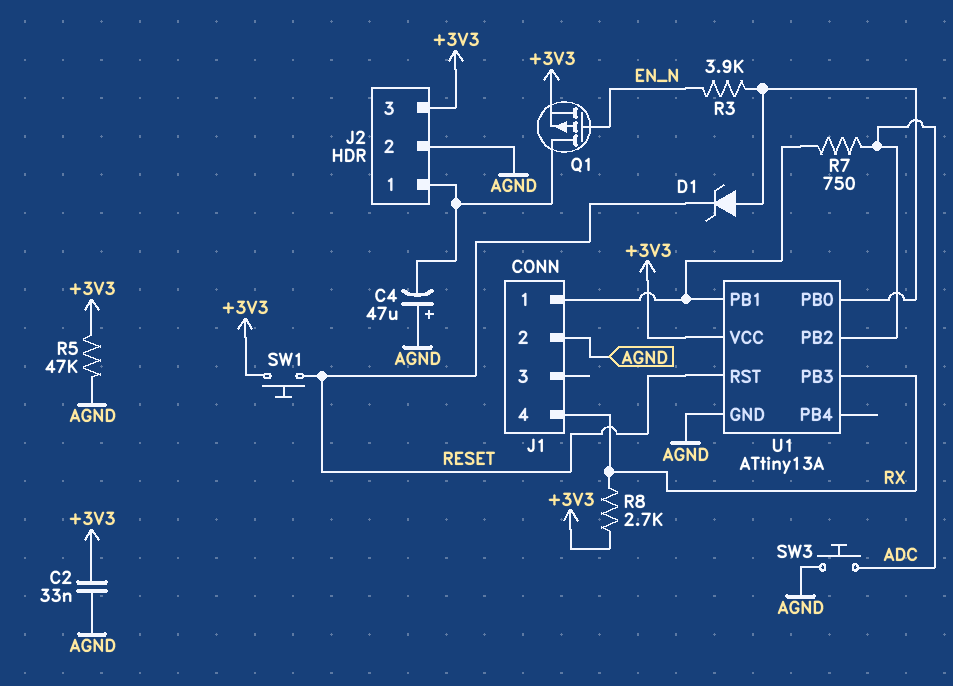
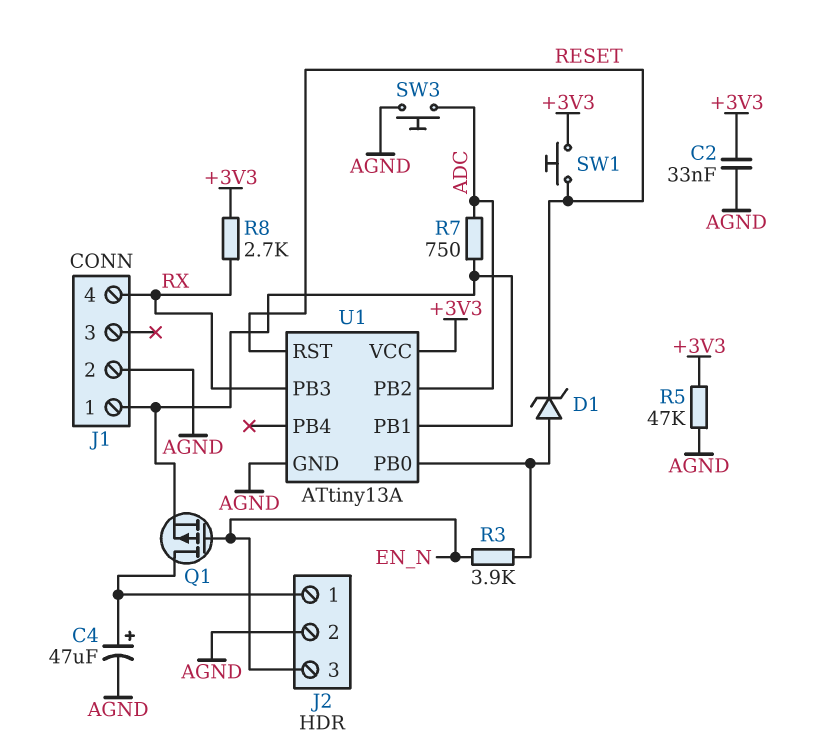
C4: 47uF (plus AGND, minus J2/1) -> 47uF (plus J2/1, minus AGND)
J2 pin 3: +3V3 -> EN_N
Q1: PMOS (G EN_N, D J2/1, S +3V3) -> PMOS (G EN_N, D J2/1, S J1/1)

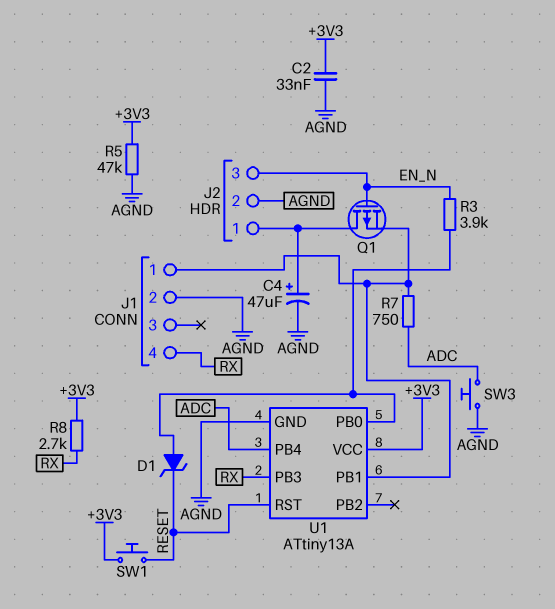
U1 pin PB2: ADC -> none
U1 pin PB4: none -> ADC

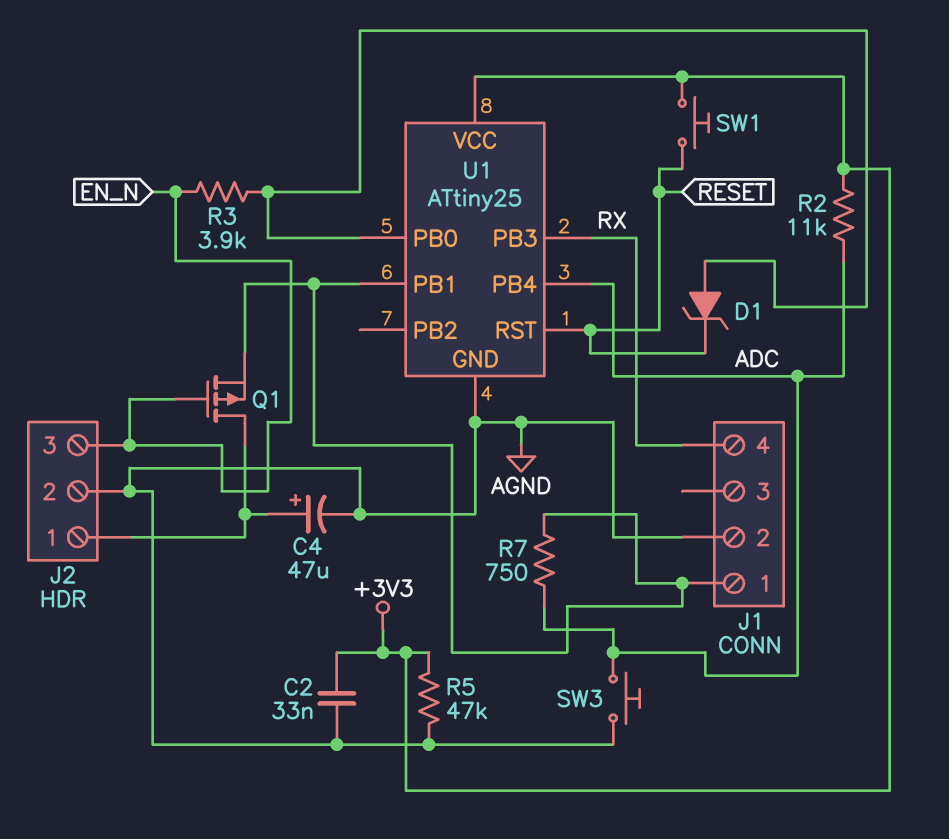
R2: none -> 11k (+3V3, ADC)
R8: 2.7k (+3V3, RX) -> none
U1: ATtiny13A -> ATtiny25

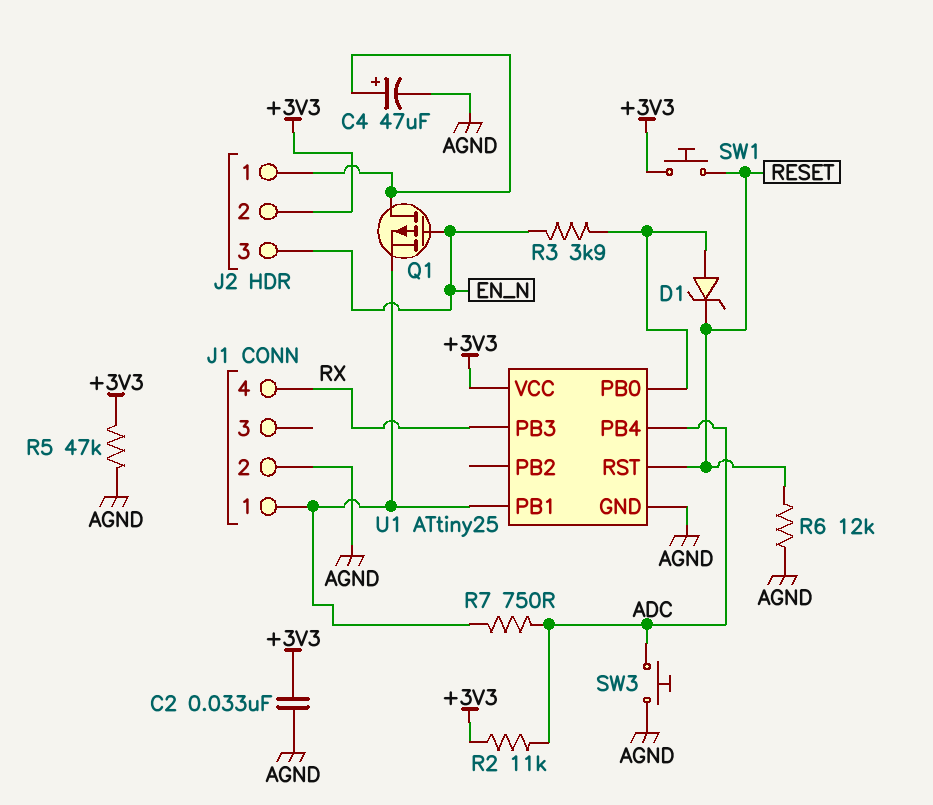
J2 pin 2: AGND -> +3V3
R6: none -> 12k (AGND, RESET)

